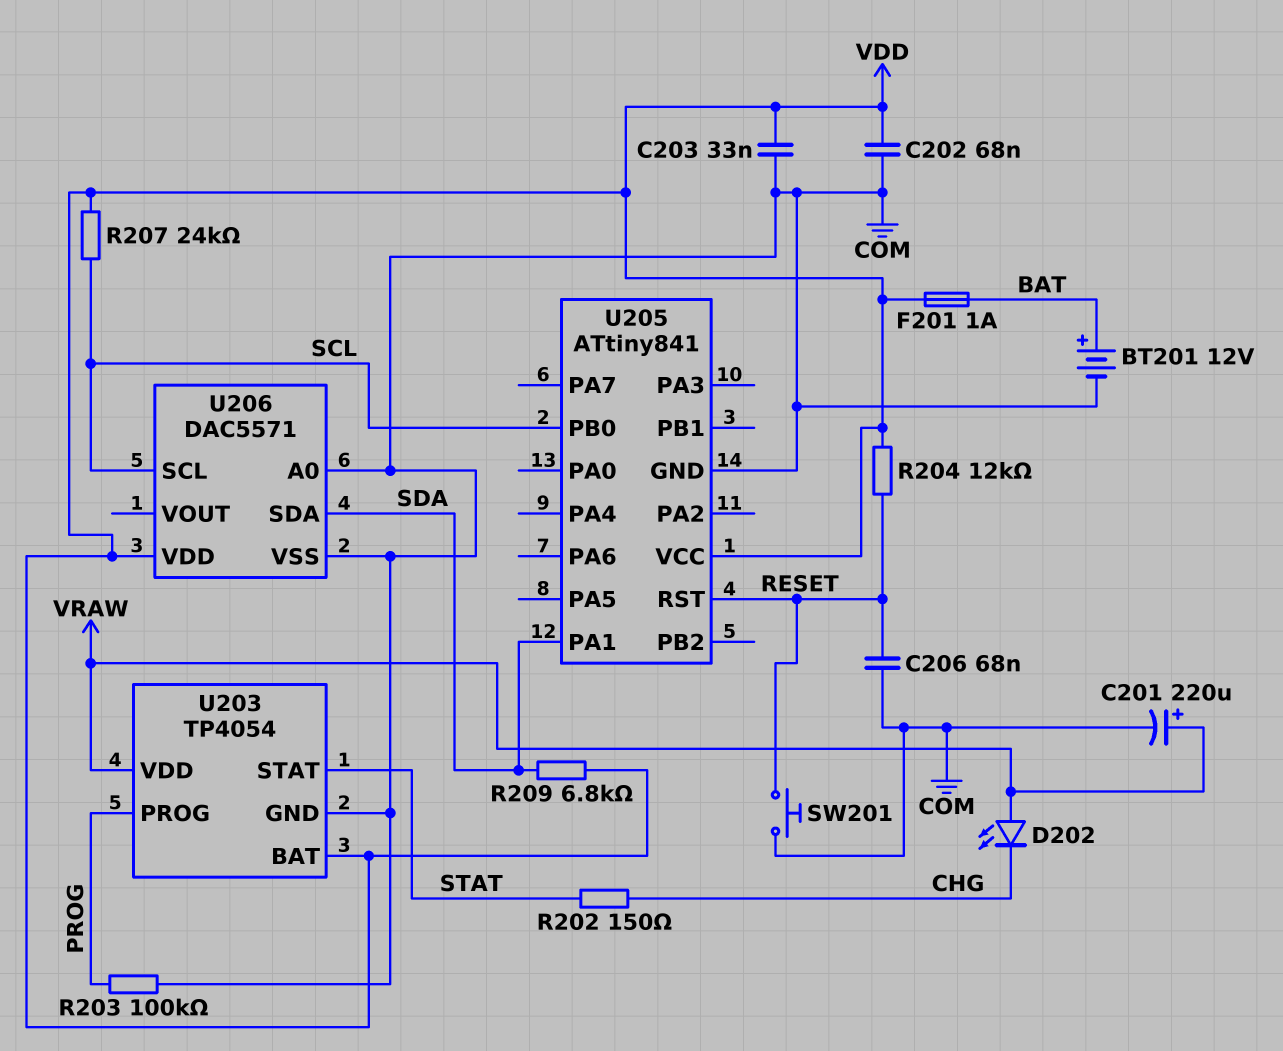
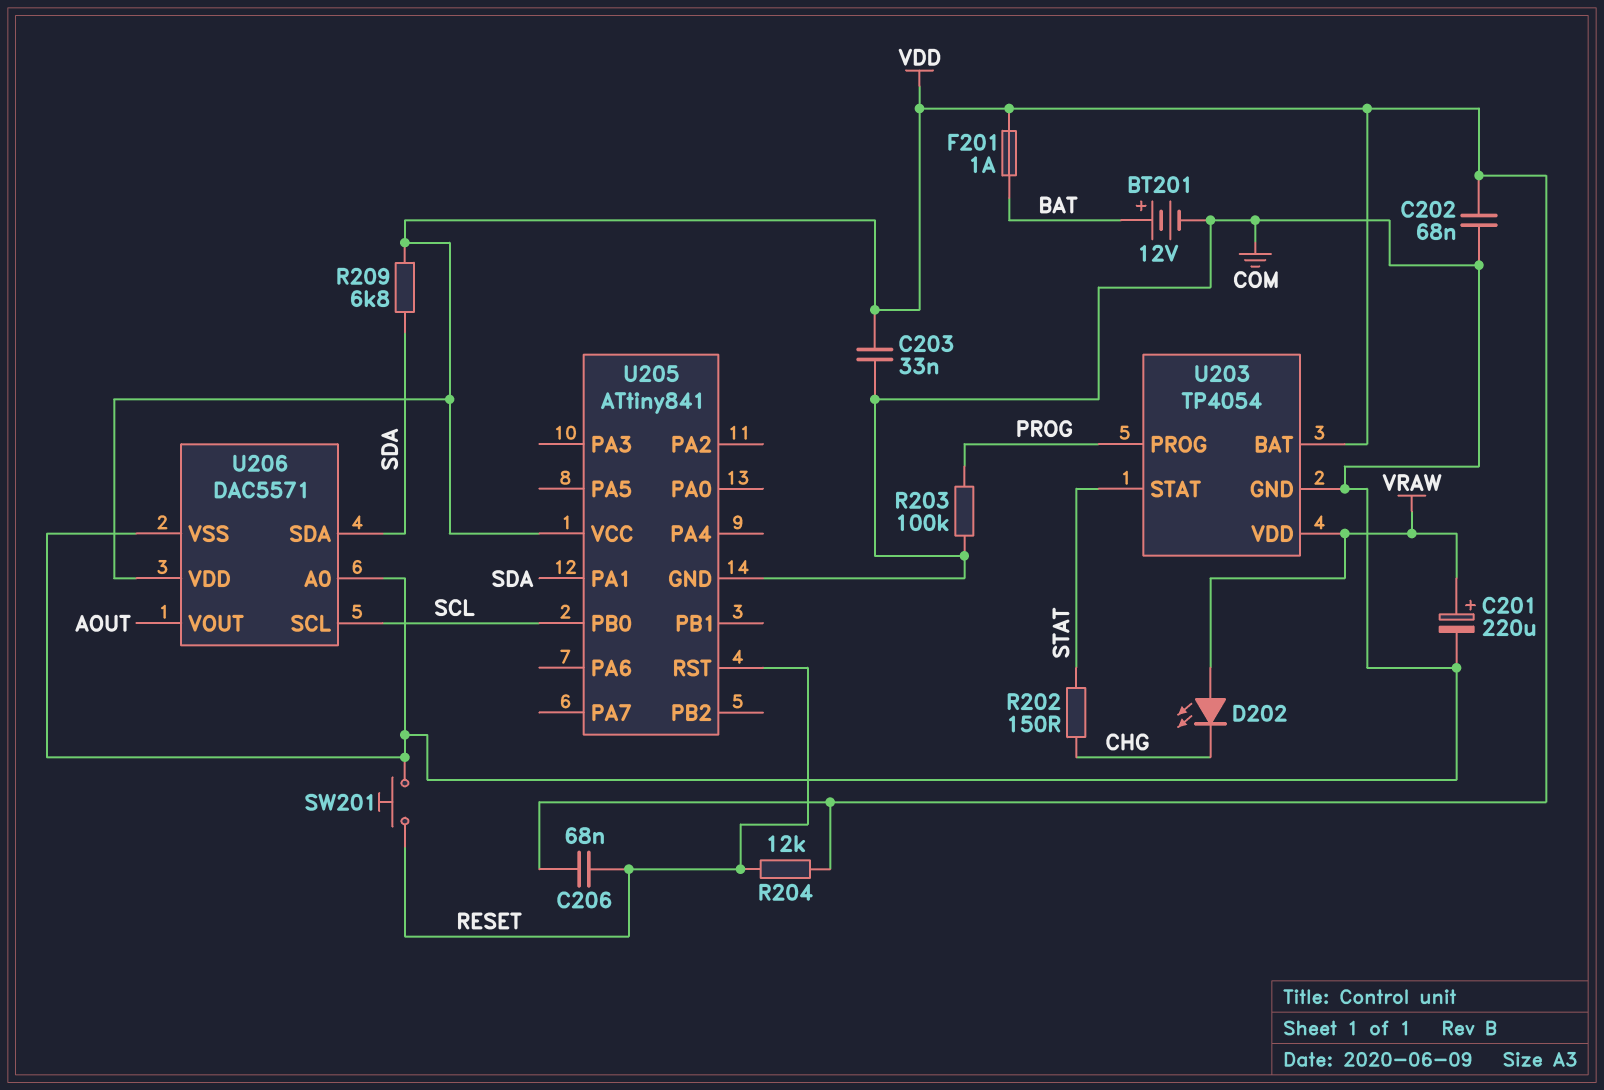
C206: 68nF (COM, RESET) -> 68nF (RESET, VDD)
R207: 24k (SCL, VDD) -> none
U206 pin VOUT: none -> AOUT

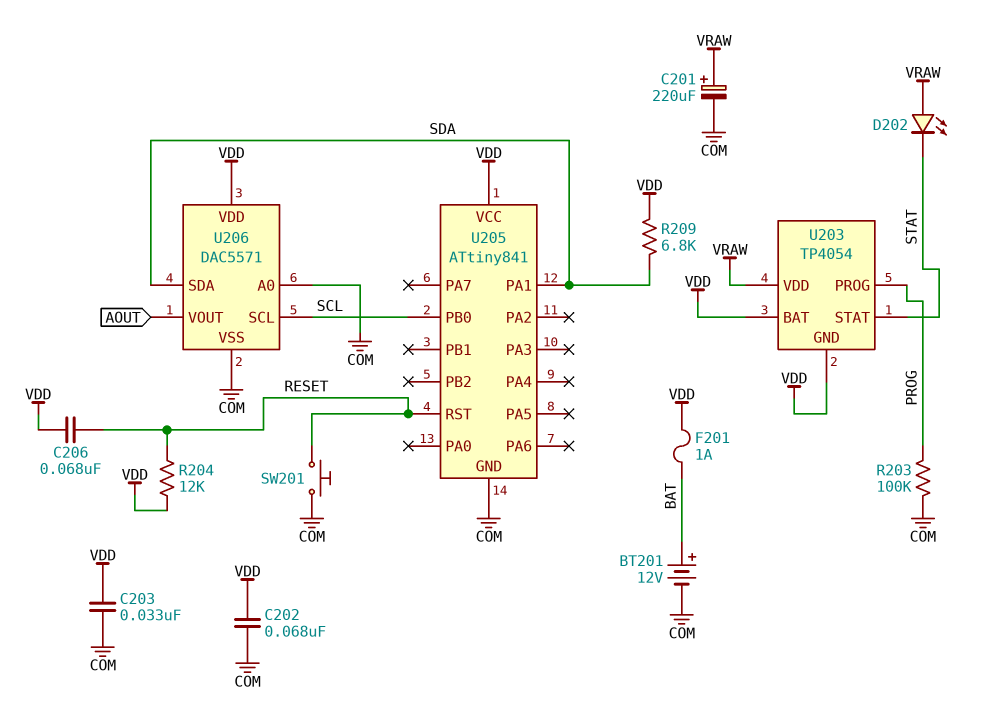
D202: LED (A VRAW, K CHG) -> LED (A VRAW, K STAT)
R202: 150 (CHG, STAT) -> none
U203 pin GND: COM -> VDD

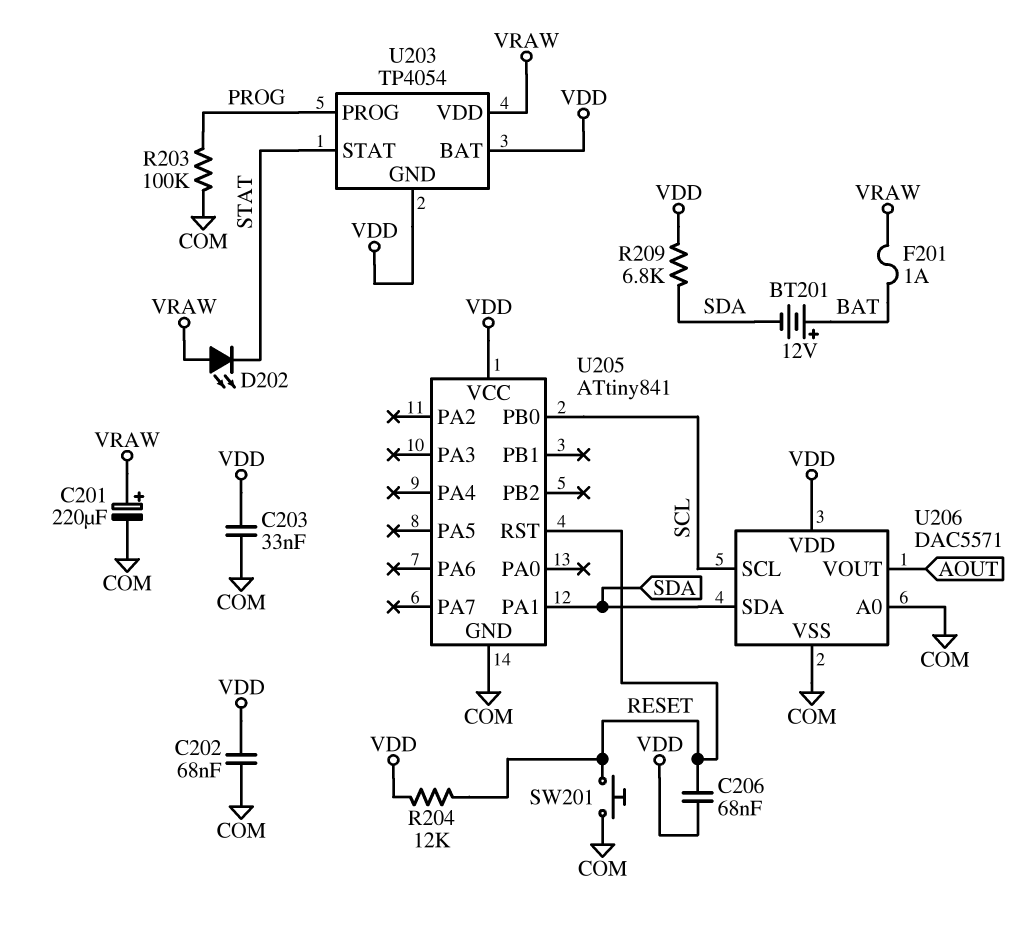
BT201: 12V (plus BAT, minus COM) -> 12V (plus BAT, minus SDA)
F201: 1A (BAT, VDD) -> 1A (BAT, VRAW)

